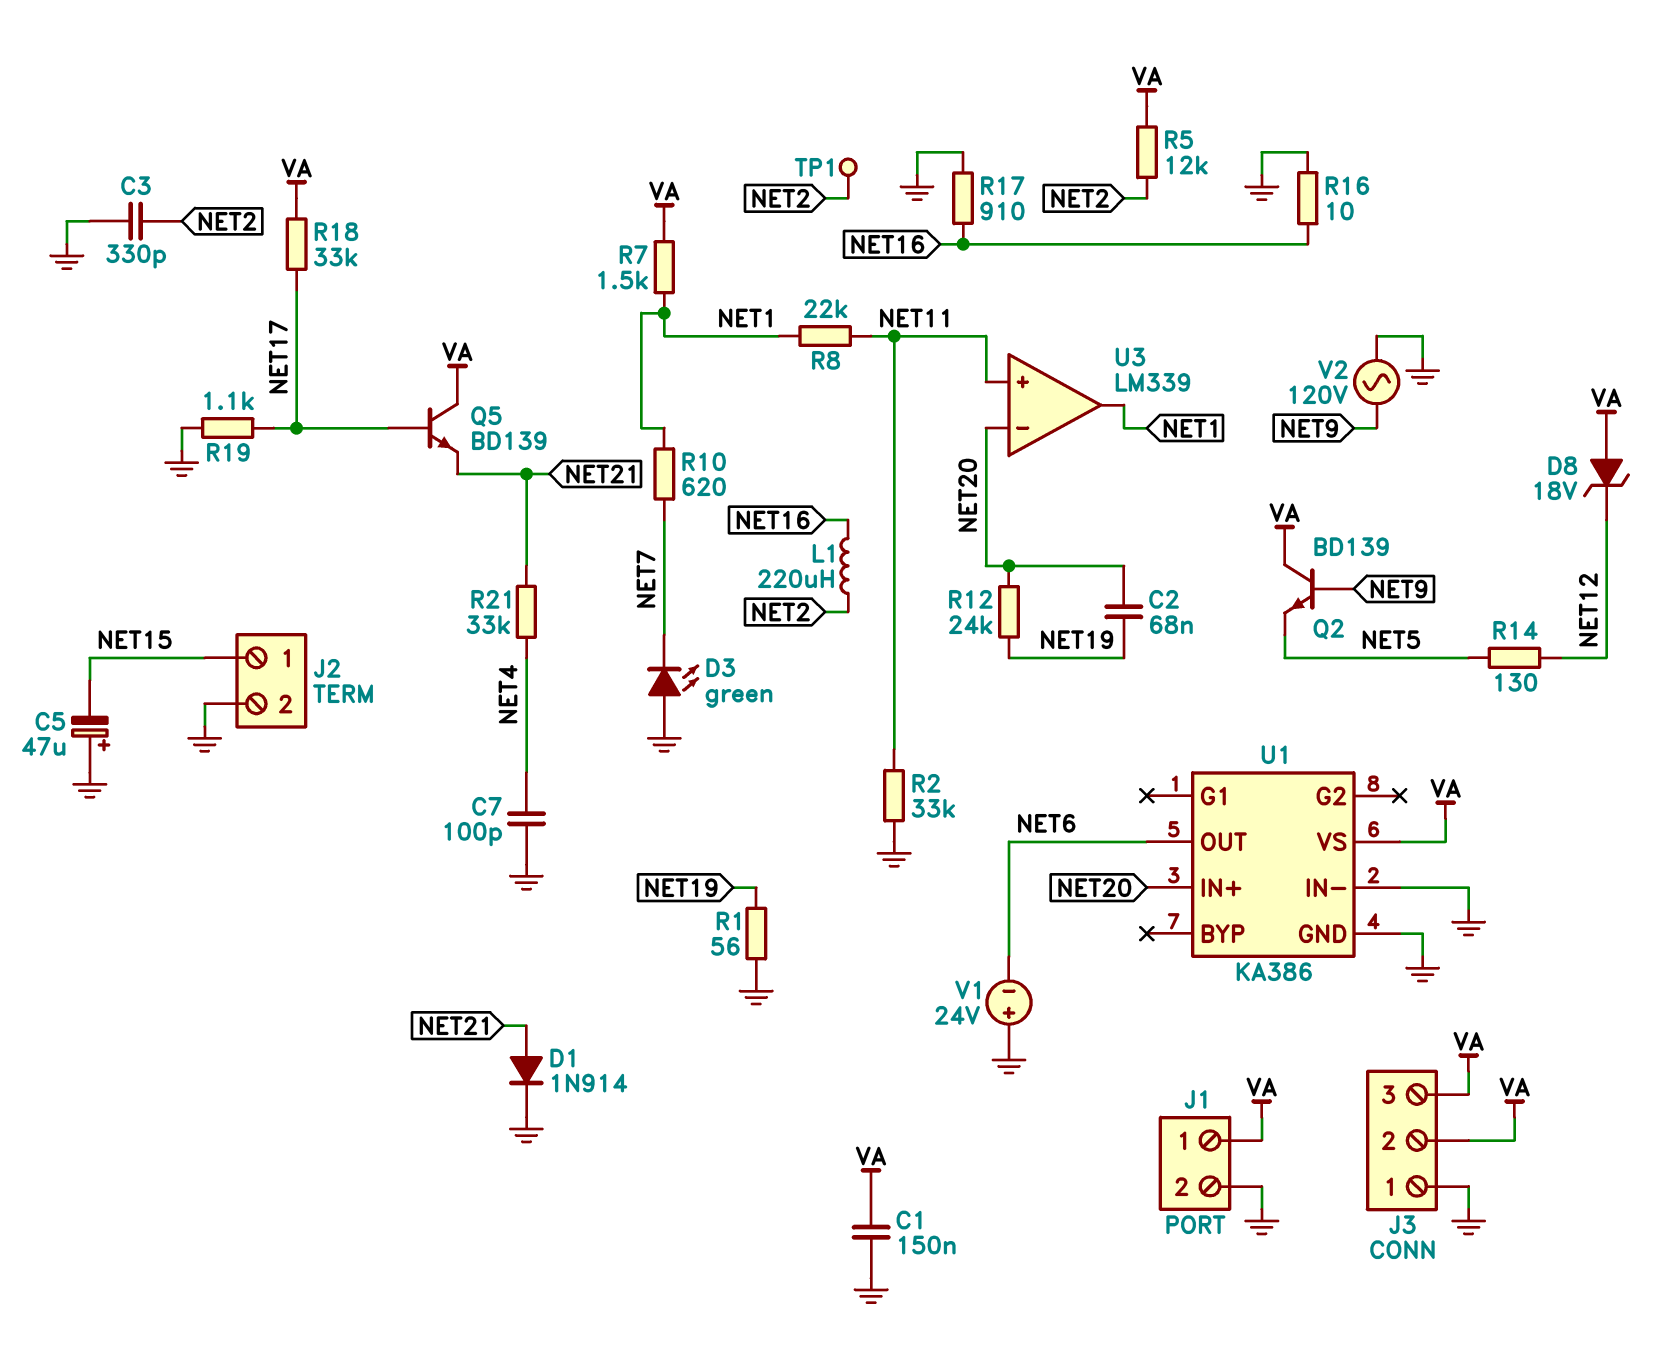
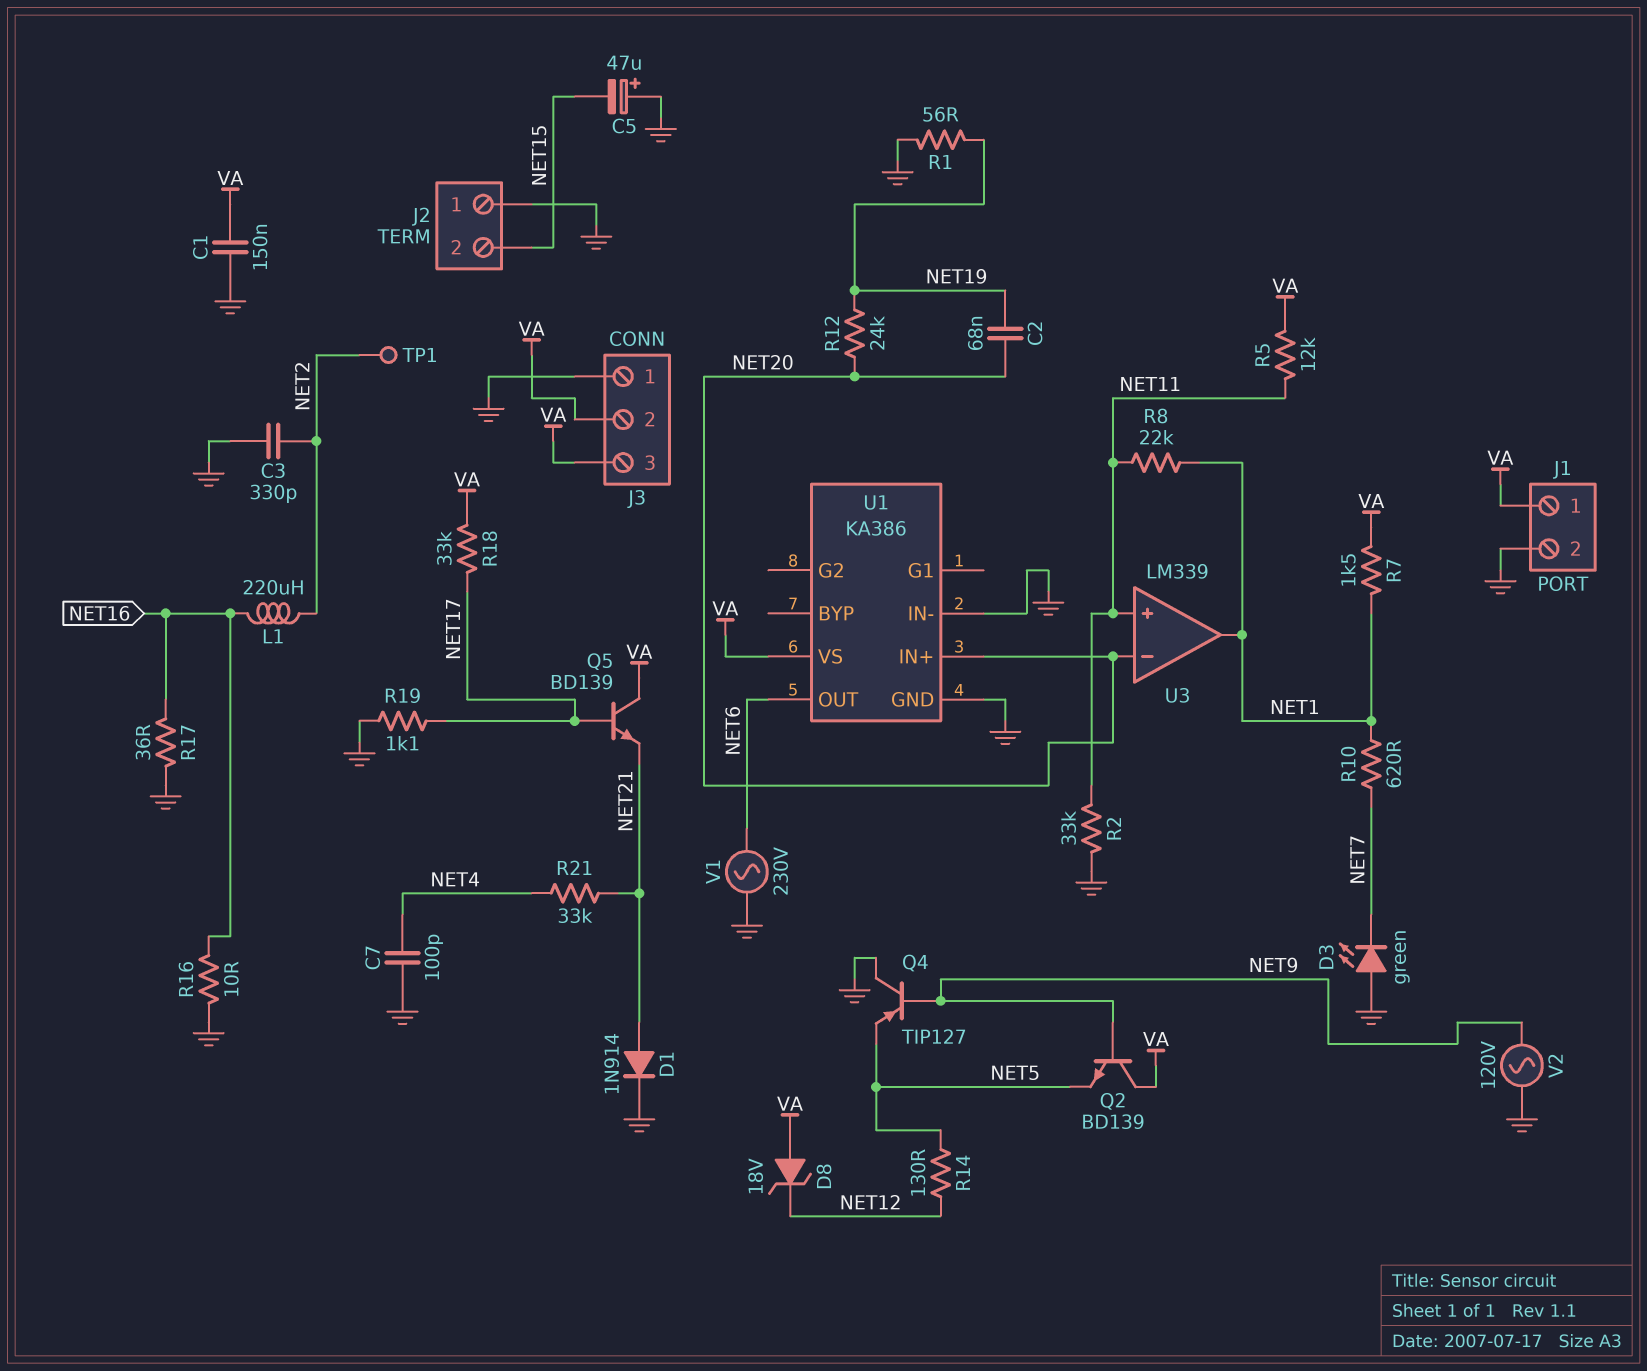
J2 pin 1: NET15 -> GND
J2 pin 2: GND -> NET15
Q4: none -> PNP TIP127 (B NET9, C GND, E NET5)
R5: 12k (NET2, VA) -> 12k (NET11, VA)
R17: 910 (GND, NET16) -> 36 (GND, NET16)
V1: 24V (plus GND, minus NET6) -> AC 230V (GND, NET6)

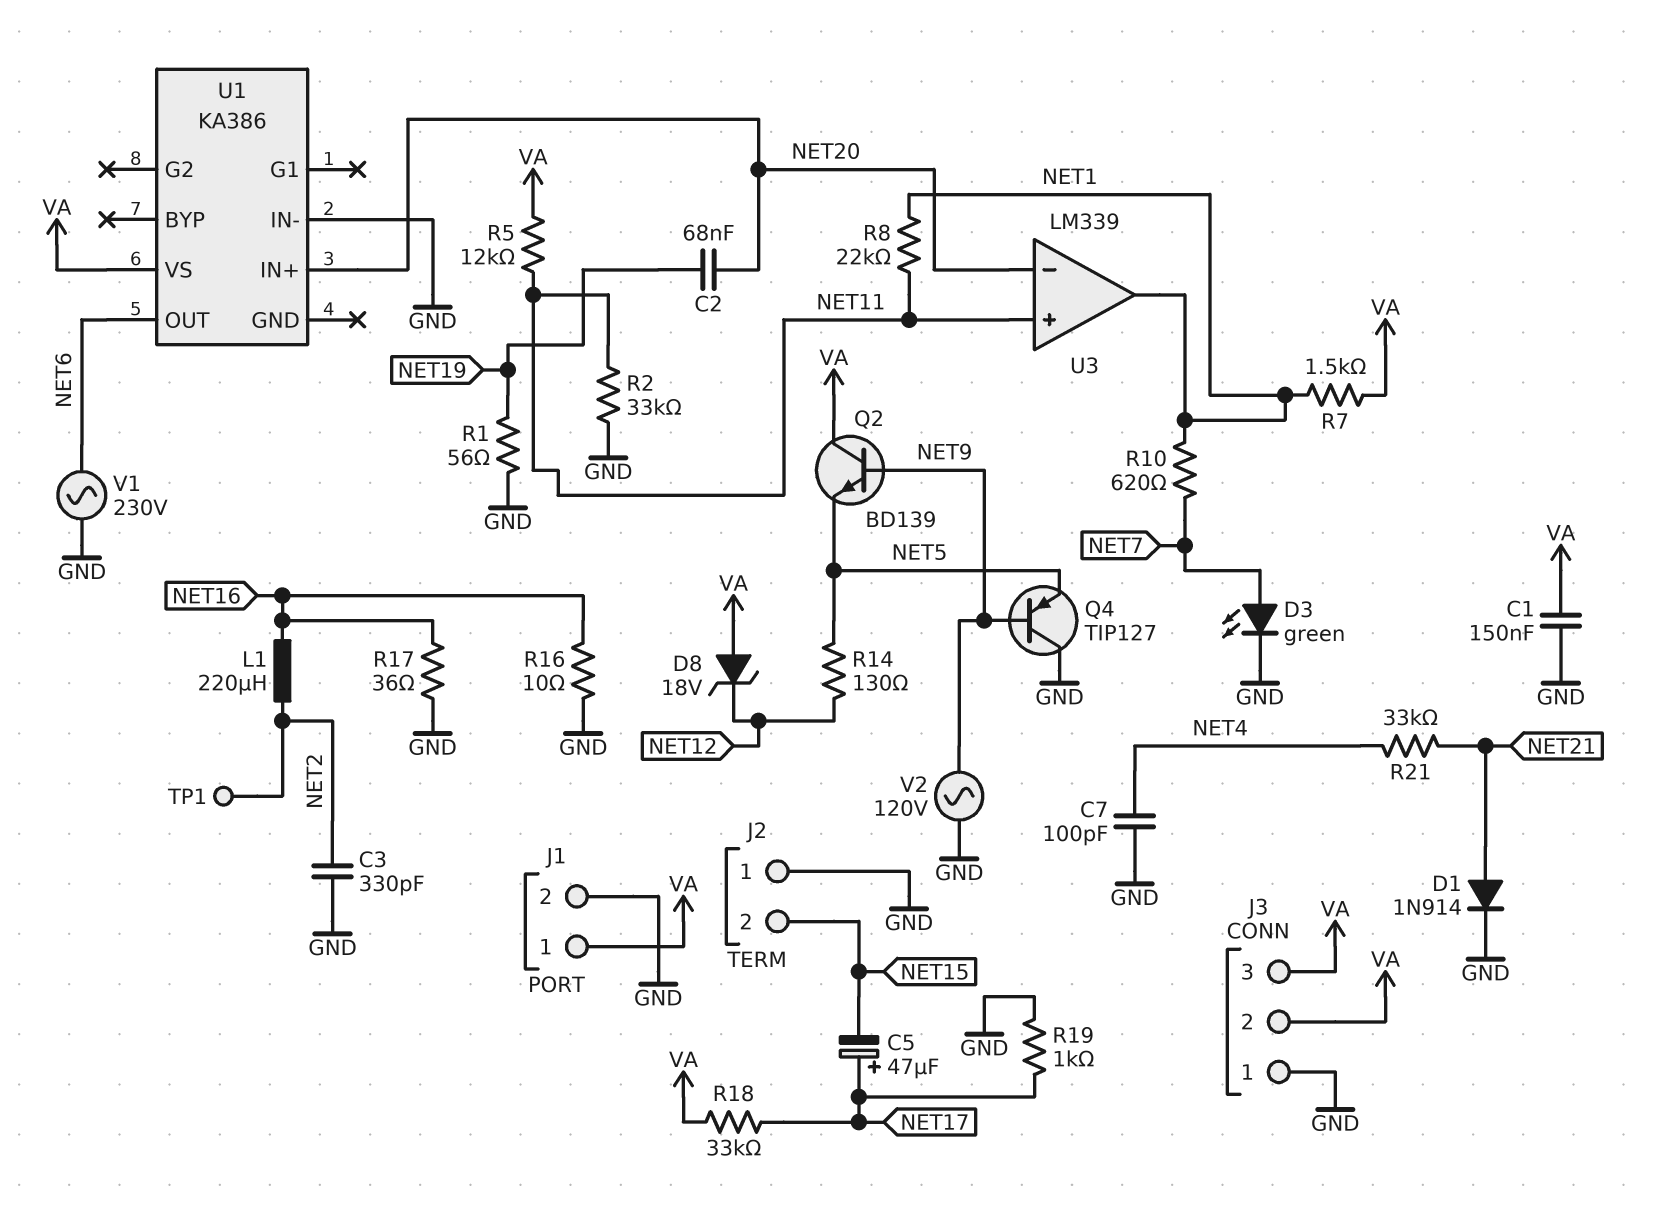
C5: 47uF (plus GND, minus NET15) -> 47uF (plus NET17, minus NET15)
D3: LED green (A GND, K NET7) -> LED green (A NET7, K GND)
Q5: NPN BD139 (B NET17, C VA, E NET21) -> none
R12: 24k (NET19, NET20) -> none
R19: 1.1k (GND, NET17) -> 1k (GND, NET17)
U1 pin GND: GND -> none

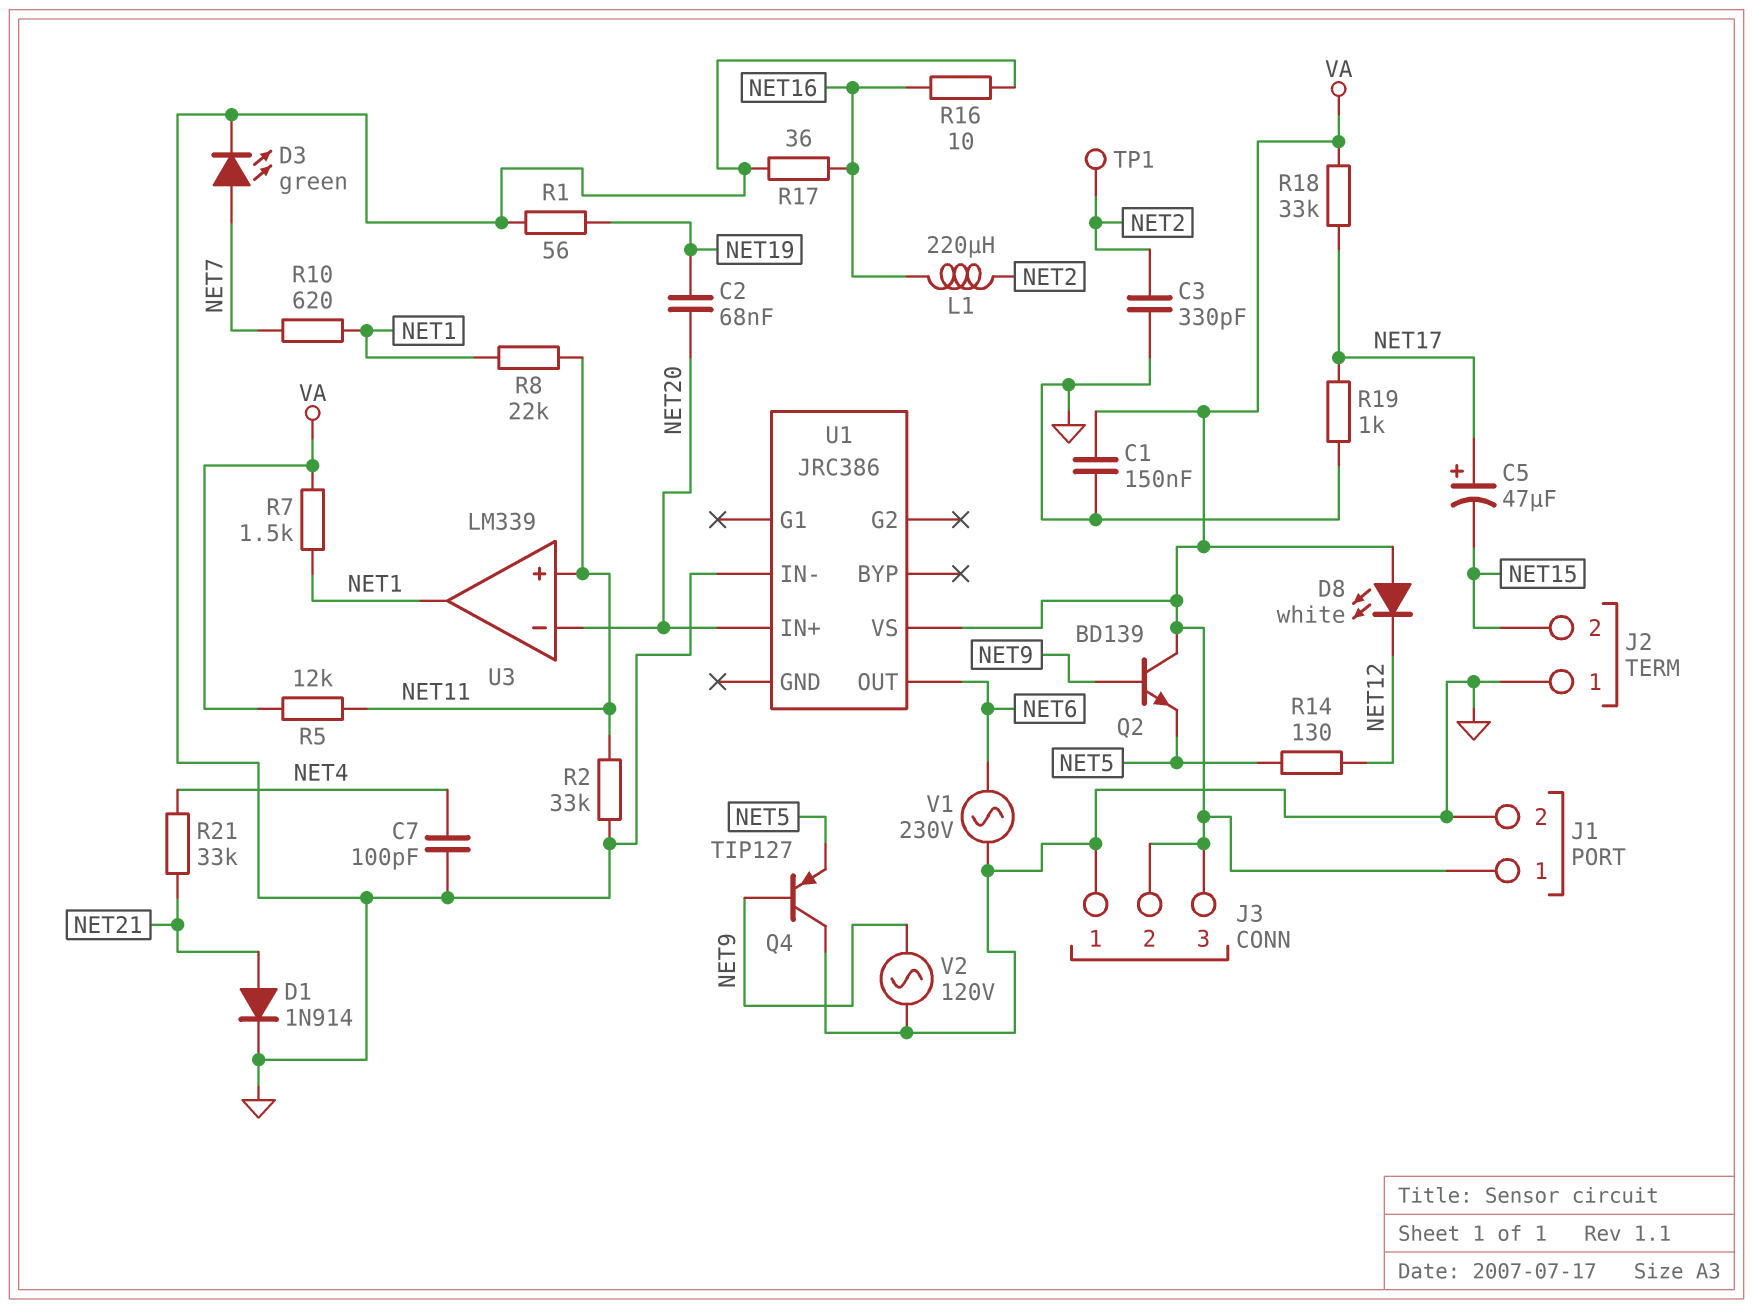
D8: zener 18V (A VA, K NET12) -> LED white (A VA, K NET12)
U1: KA386 -> JRC386

